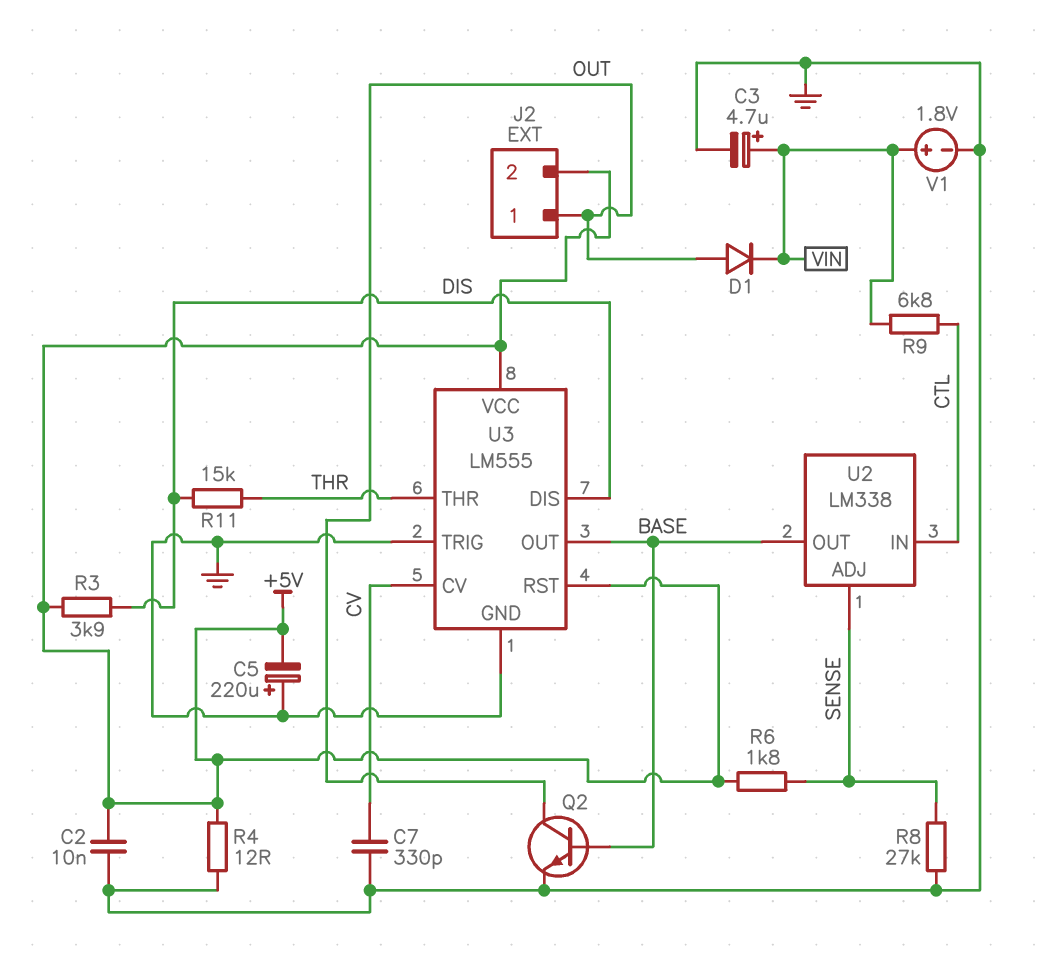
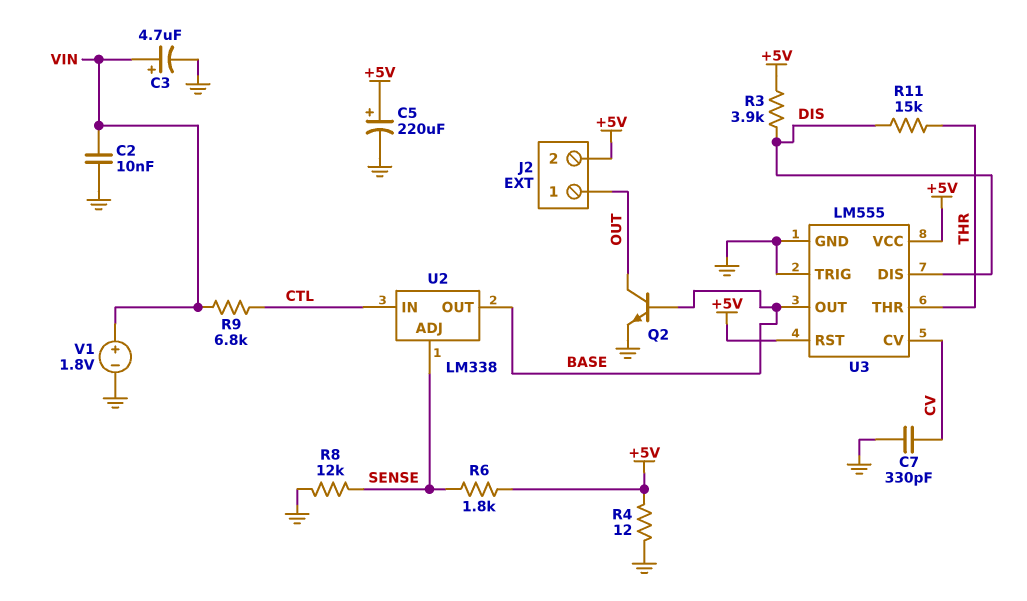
C2: 10nF (+5V, GND) -> 10nF (GND, VIN)
C5: 220uF (plus GND, minus +5V) -> 220uF (plus +5V, minus GND)
D1: diode (A OUT, K VIN) -> none
R8: 27k (GND, SENSE) -> 12k (GND, SENSE)

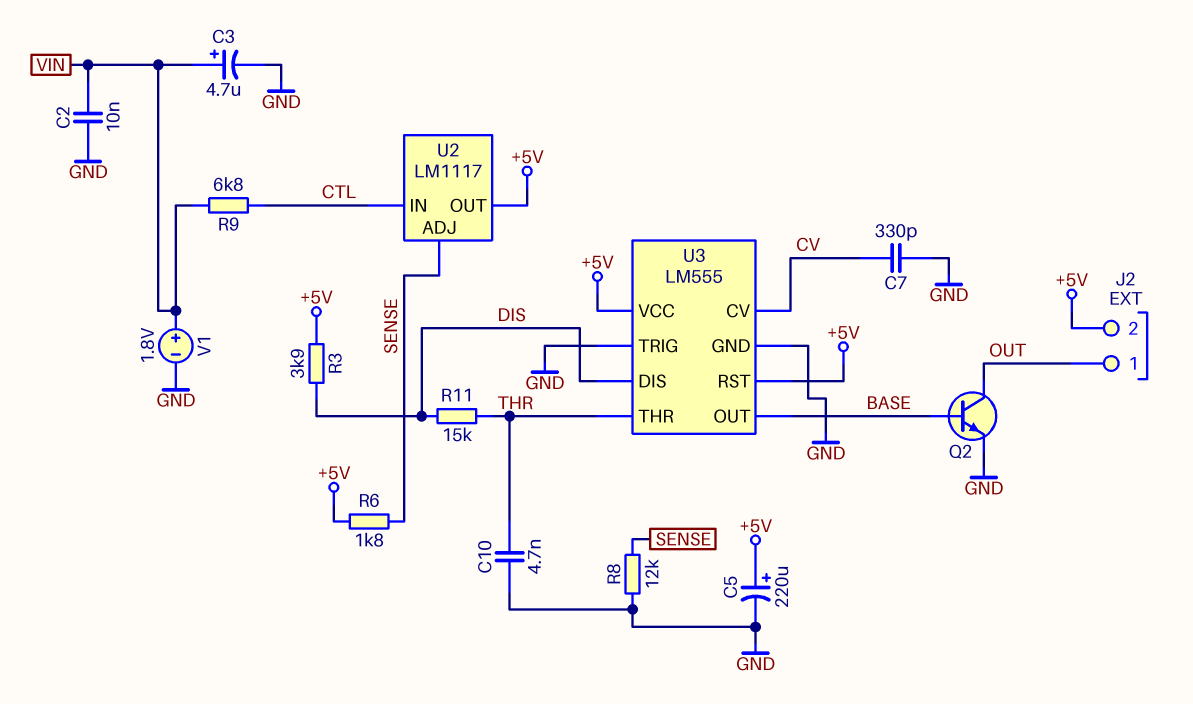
C10: none -> 4.7nF (GND, THR)
R4: 12 (+5V, GND) -> none
U2: LM338 -> LM1117
U2 pin OUT: BASE -> +5V

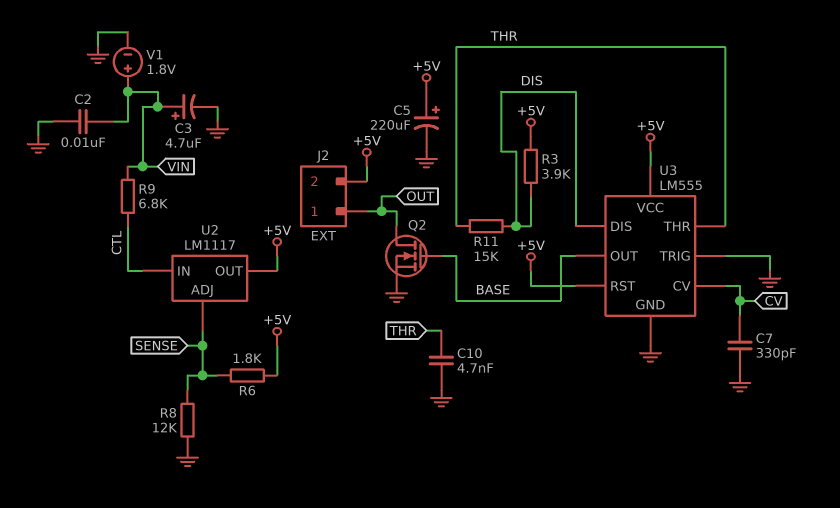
Q2: NPN (B BASE, C OUT, E GND) -> NMOS (G BASE, D OUT, S GND)

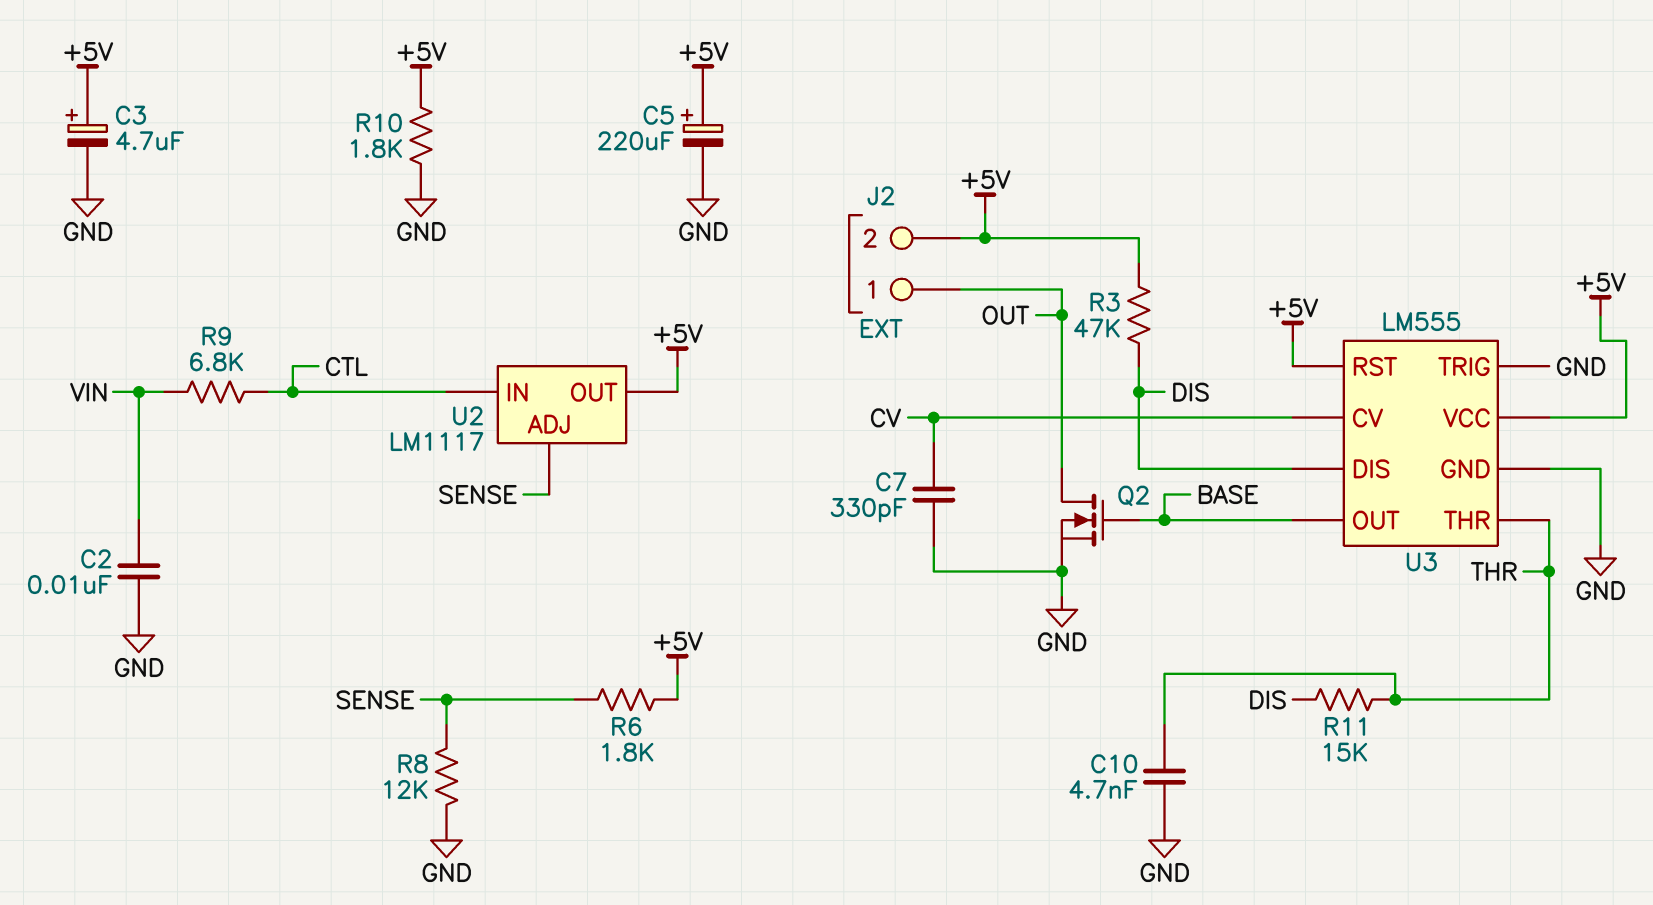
C3: 4.7uF (plus VIN, minus GND) -> 4.7uF (plus +5V, minus GND)
R3: 3.9k (+5V, DIS) -> 47k (+5V, DIS)
R10: none -> 1.8k (+5V, GND)
V1: 1.8V (plus VIN, minus GND) -> none

